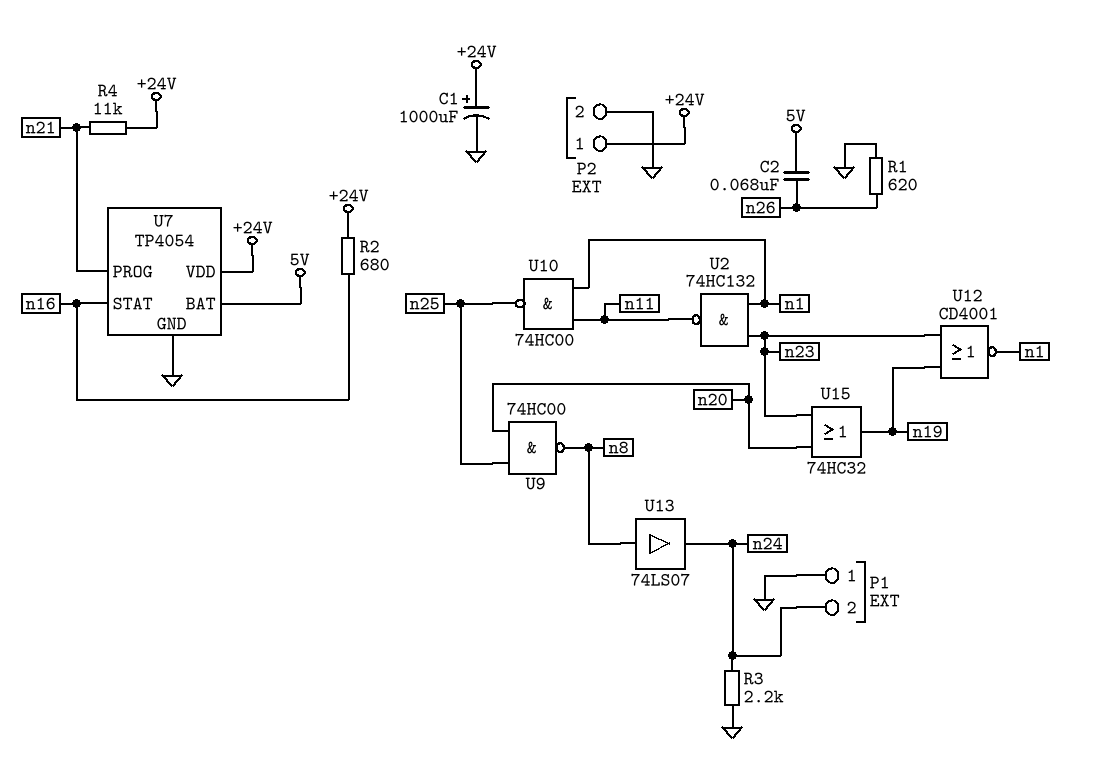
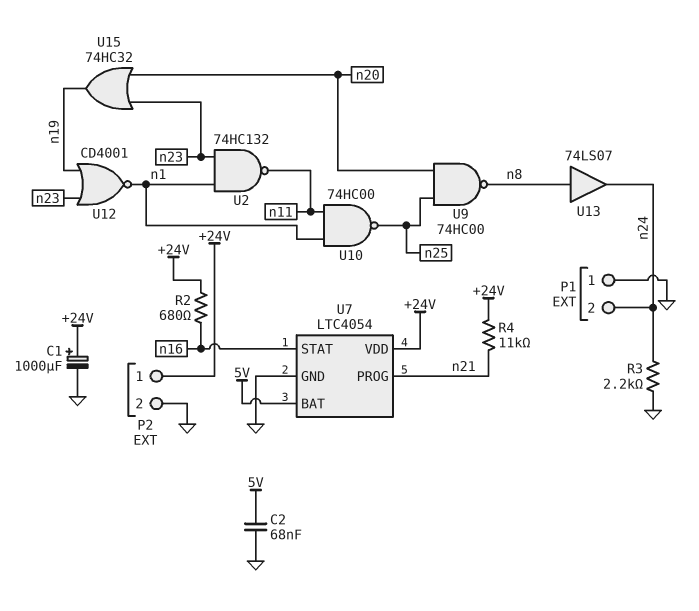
C2: 68nF (5V, n26) -> 68nF (5V, GND)
R1: 620 (GND, n26) -> none
U7: TP4054 -> LTC4054

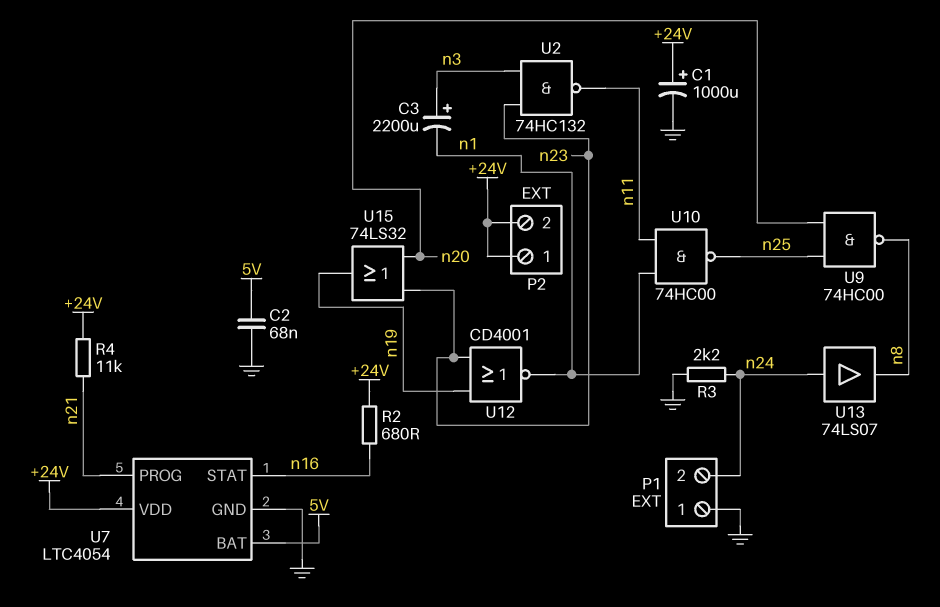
C3: none -> 2200uF (plus n3, minus n1)
P2 pin 2: GND -> +24V
U2: NAND 74HC132 (in n1, in n23, out n11) -> NAND 74HC132 (in n3, in n23, out n11)
U13: buffer 74LS07 (in n8, out n24) -> buffer 74LS07 (in n24, out n8)
U15: OR 74HC32 (in n20, in n23, out n19) -> OR 74LS32 (in n20, in n23, out n19)

